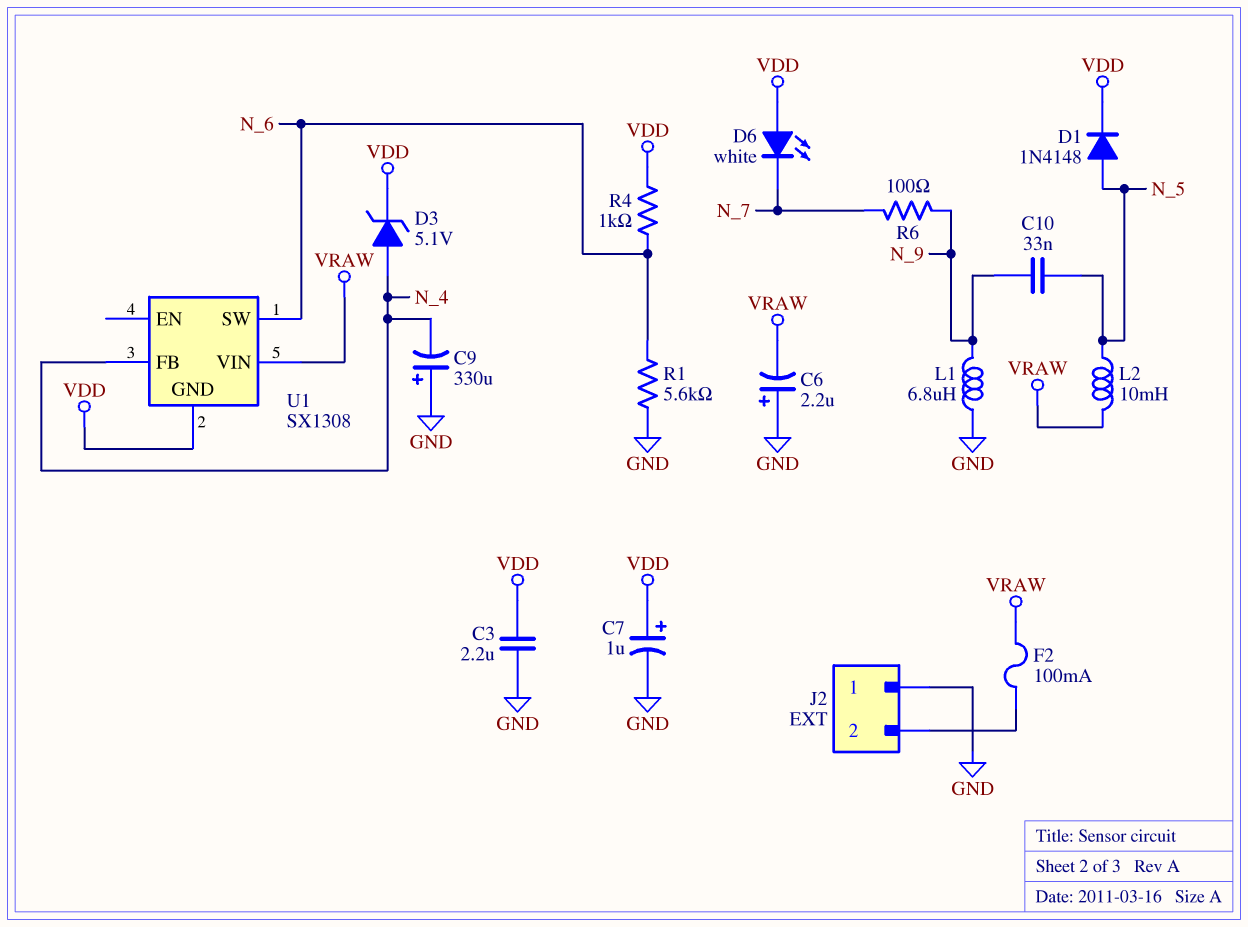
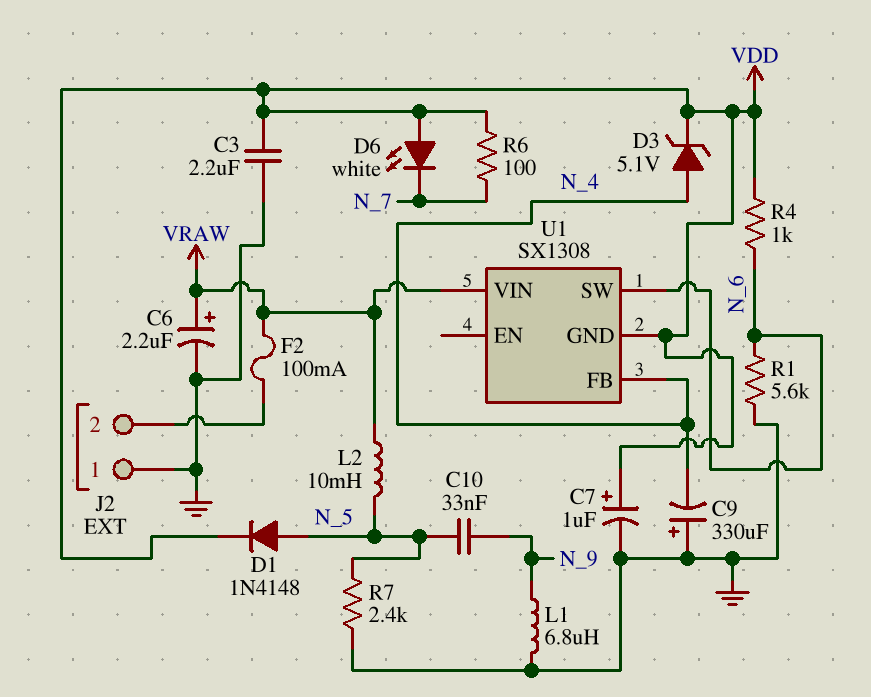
C6: 2.2uF (plus GND, minus VRAW) -> 2.2uF (plus VRAW, minus GND)
R6: 100 (N_7, N_9) -> 100 (N_7, VDD)
R7: none -> 2.4k (GND, N_5)

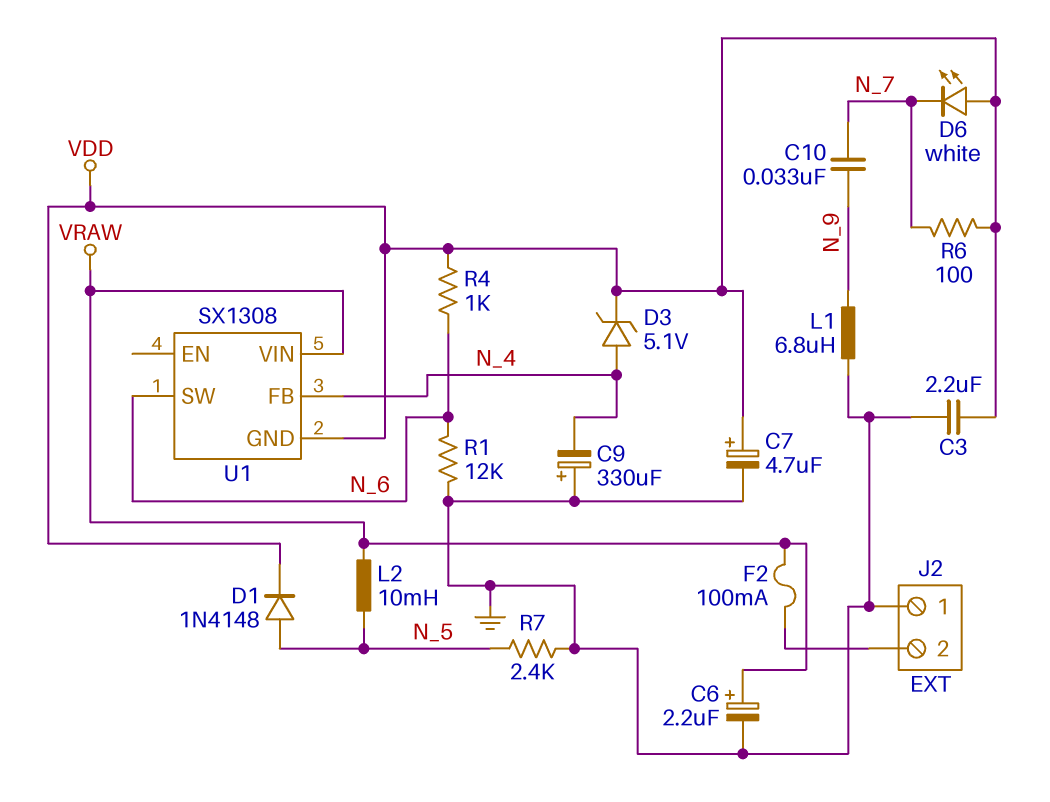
C7: 1uF (plus VDD, minus GND) -> 4.7uF (plus VDD, minus GND)
C10: 33nF (N_5, N_9) -> 33nF (N_7, N_9)
R1: 5.6k (GND, N_6) -> 12k (GND, N_6)

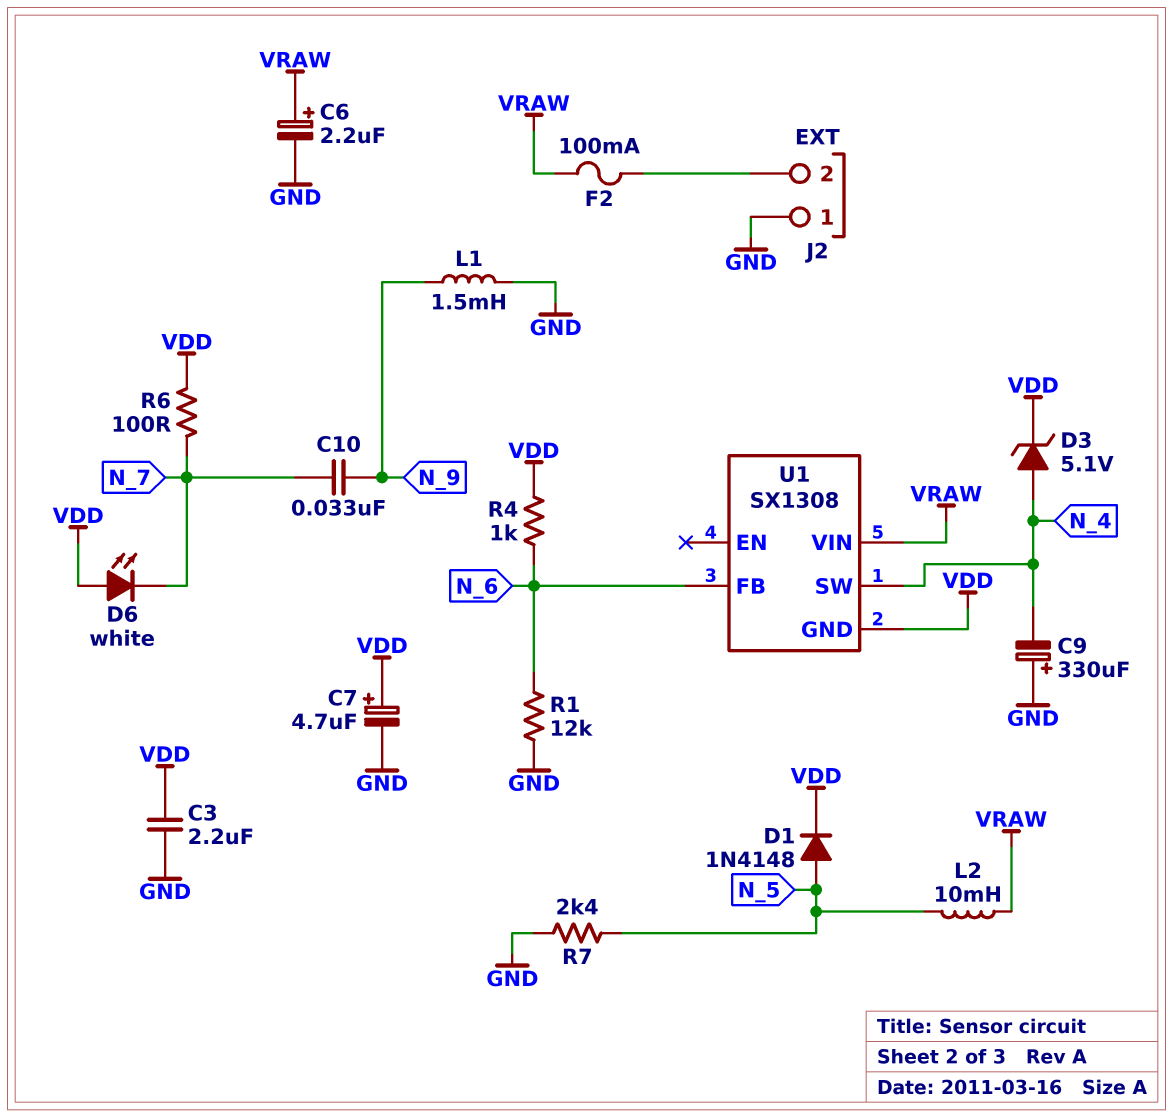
L1: 6.8uH (GND, N_9) -> 1.5mH (GND, N_9)
U1 pin FB: N_4 -> N_6
U1 pin SW: N_6 -> N_4

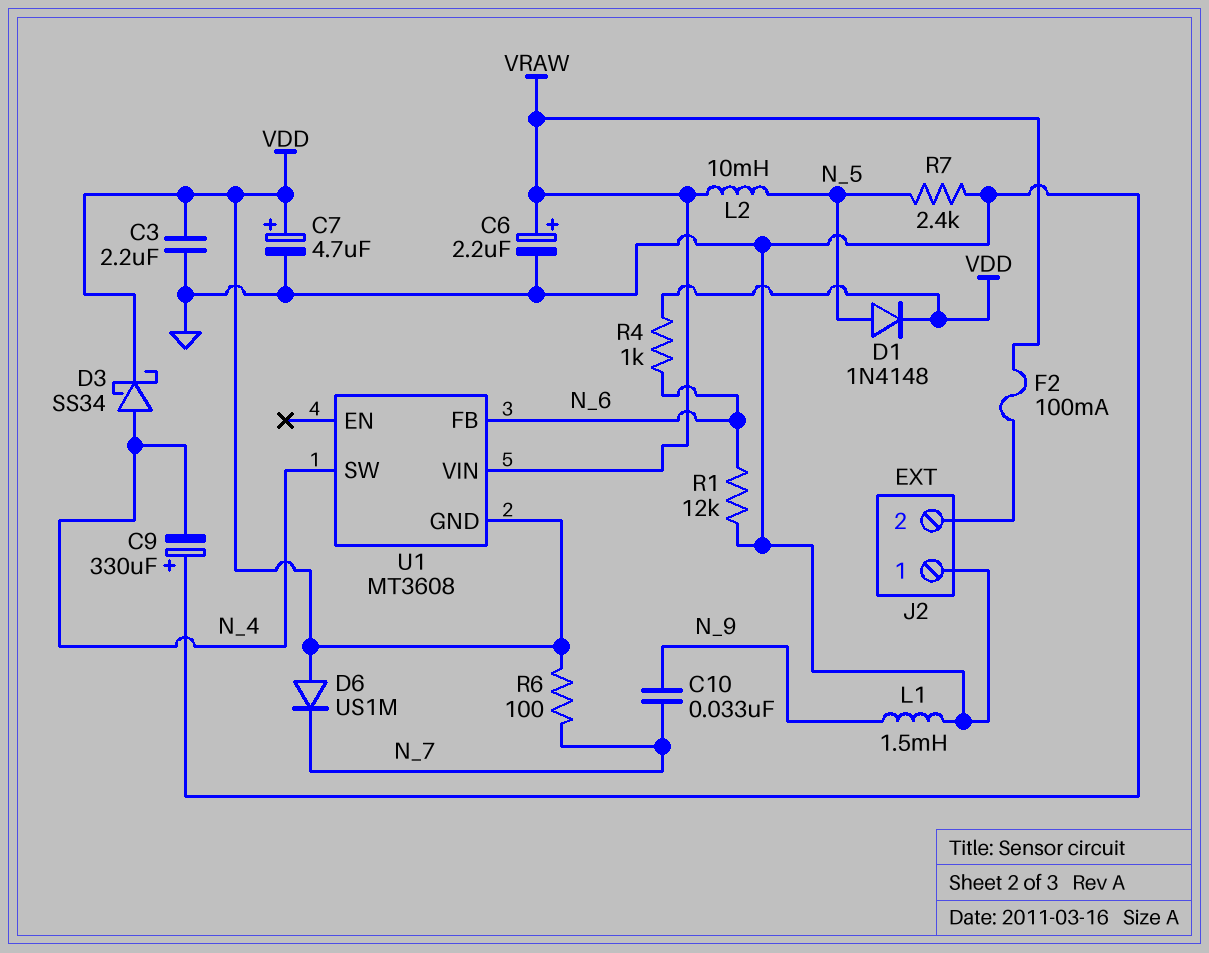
D3: zener 5.1V (A N_4, K VDD) -> schottky SS34 (A N_4, K VDD)
D6: LED white (A VDD, K N_7) -> diode US1M (A VDD, K N_7)
U1: SX1308 -> MT3608

